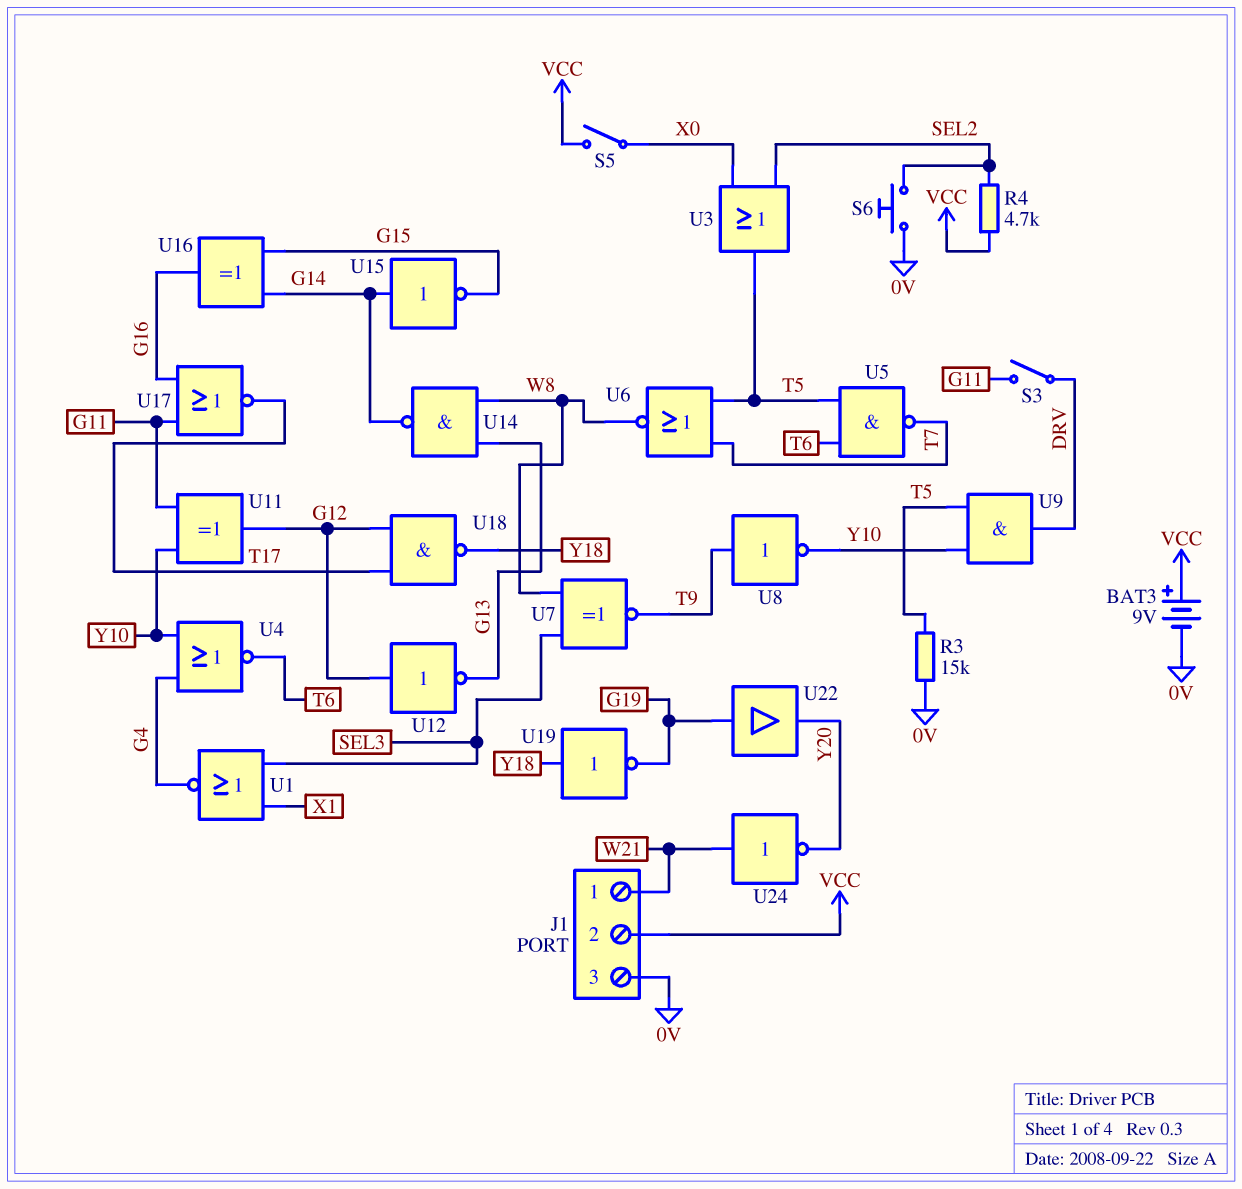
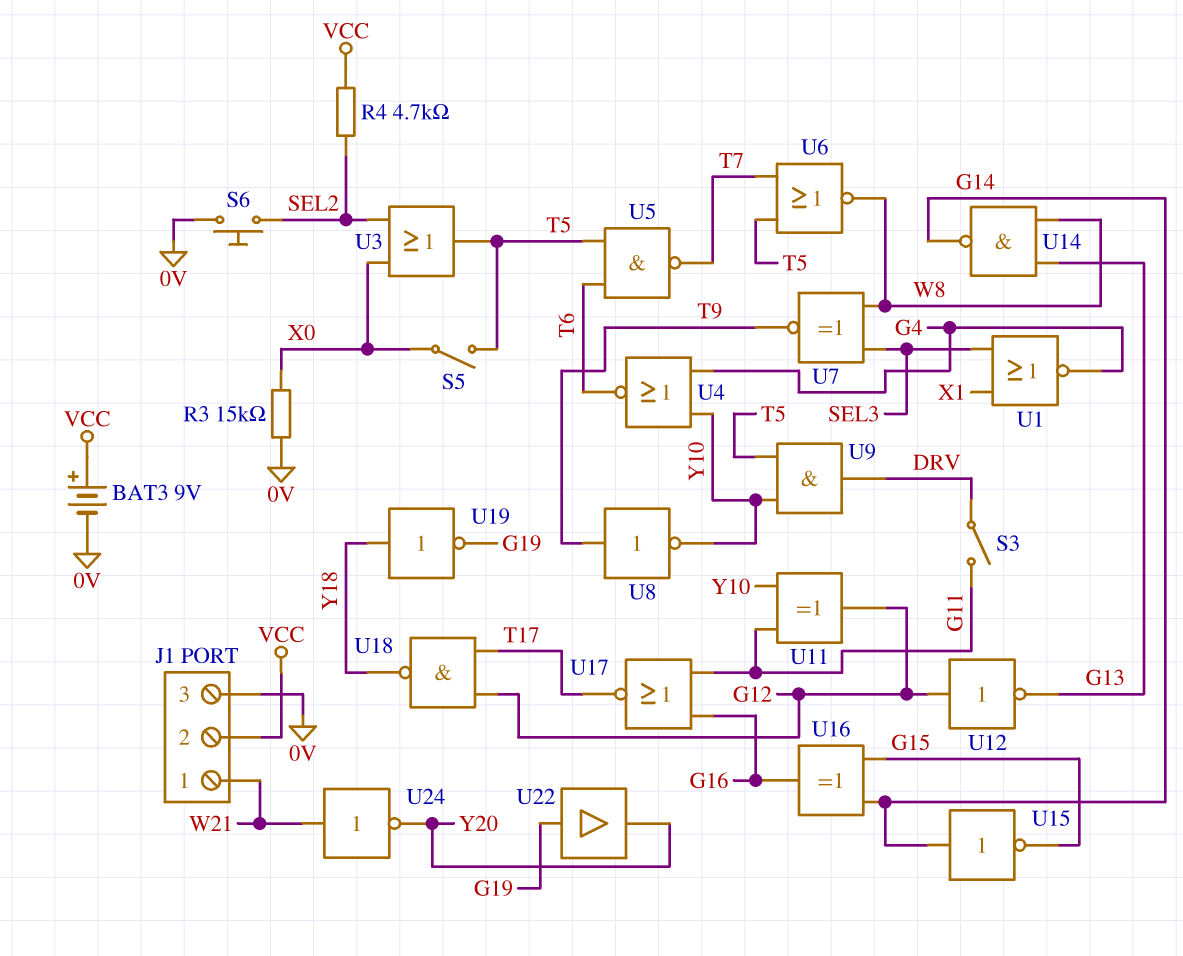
R3: 15k (0V, T5) -> 15k (0V, X0)
S5: switch (VCC, X0) -> switch (T5, X0)

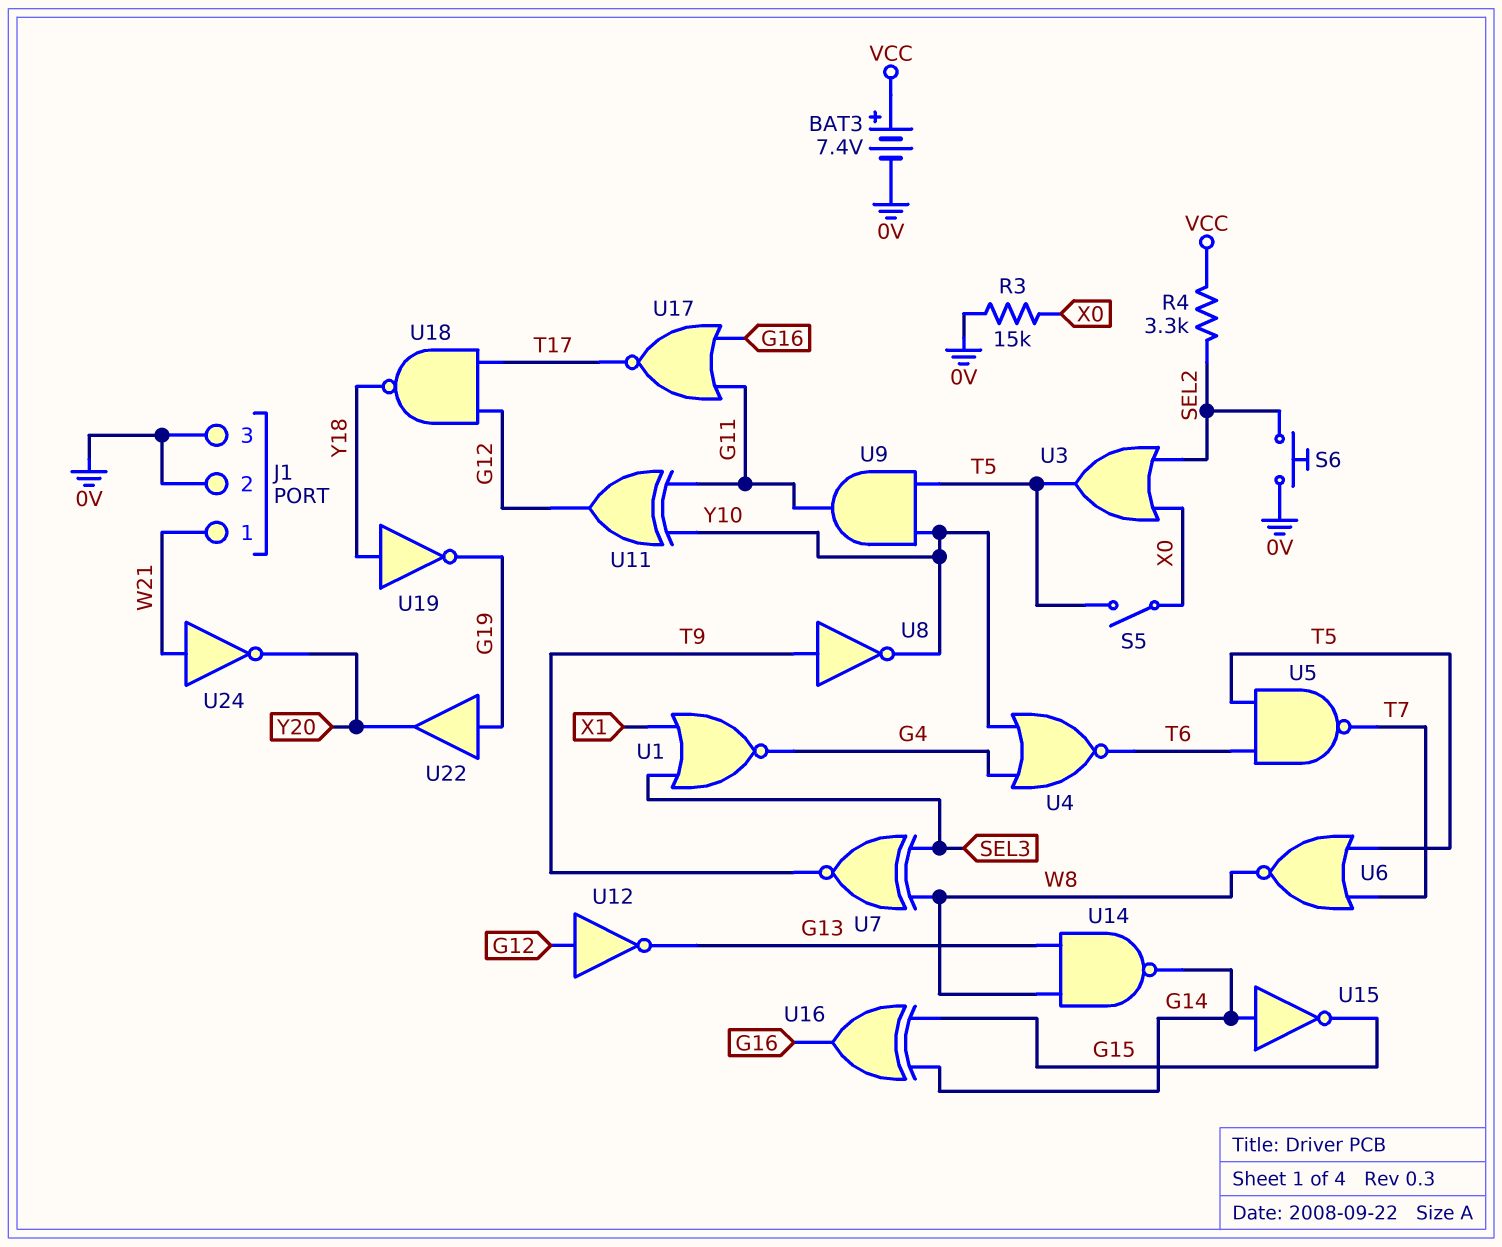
BAT3: 9V (plus VCC, minus 0V) -> 7.4V (plus VCC, minus 0V)
J1 pin 2: VCC -> 0V
R4: 4.7k (SEL2, VCC) -> 3.3k (SEL2, VCC)
S3: switch (DRV, G11) -> none
U9: AND (in T5, in Y10, out DRV) -> AND (in T5, in Y10, out G11)

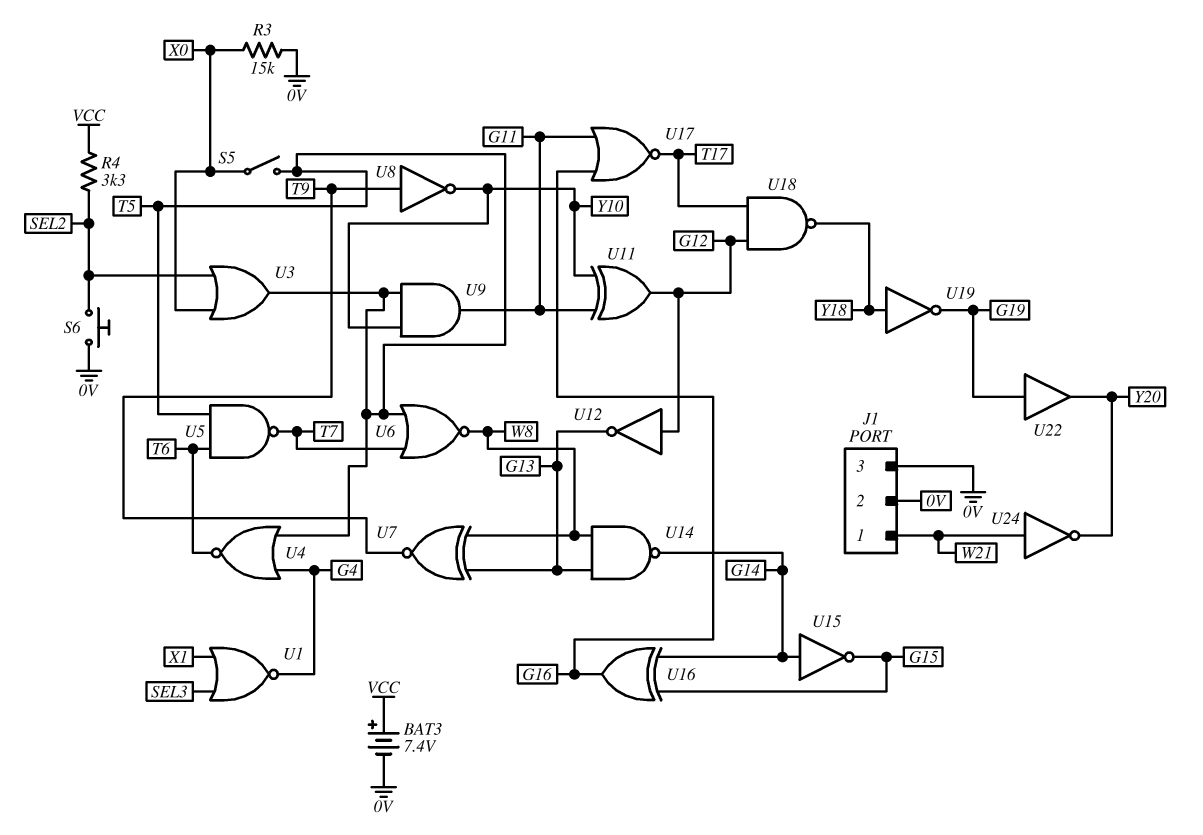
U4: NOR (in G4, in Y10, out T6) -> NOR (in G4, in T5, out T6)
U7: XNOR (in SEL3, in W8, out T9) -> XNOR (in G13, in W8, out T9)

